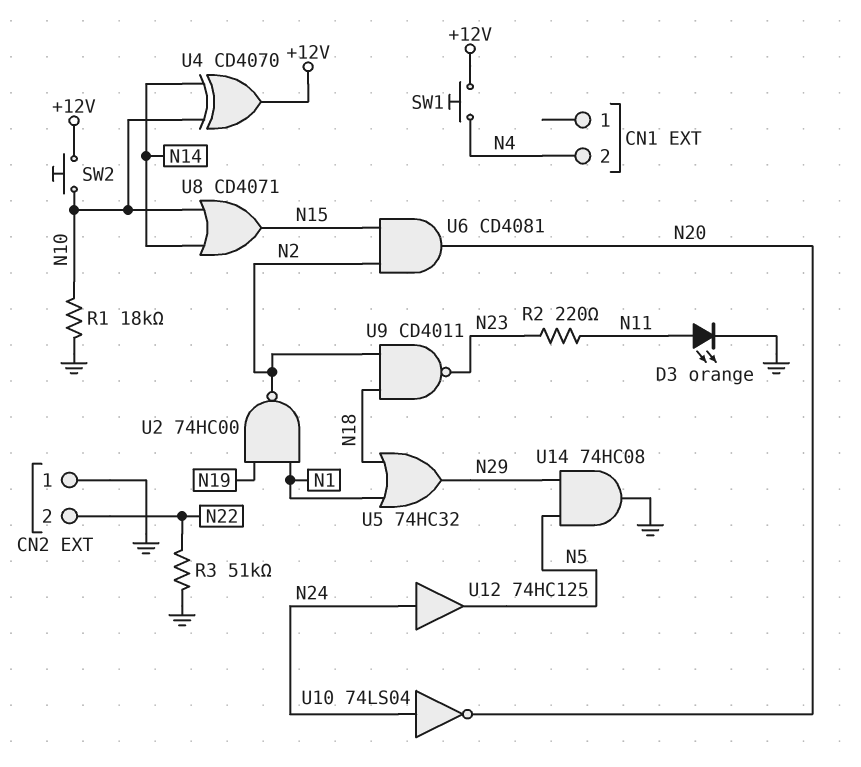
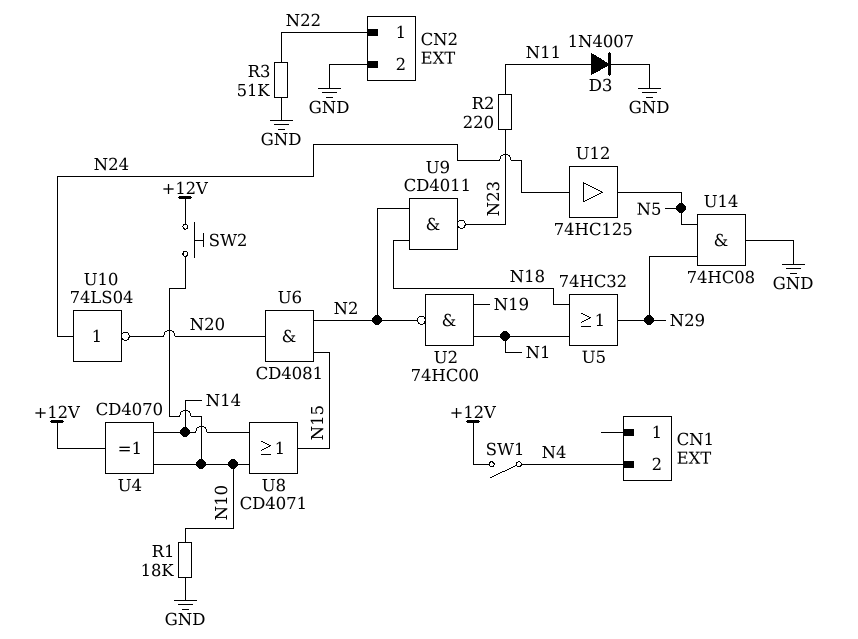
CN2 pin 1: GND -> N22
CN2 pin 2: N22 -> GND
D3: LED orange (A N11, K GND) -> diode 1N4007 (A N11, K GND)
SW1: button (+12V, N4) -> switch (+12V, N4)

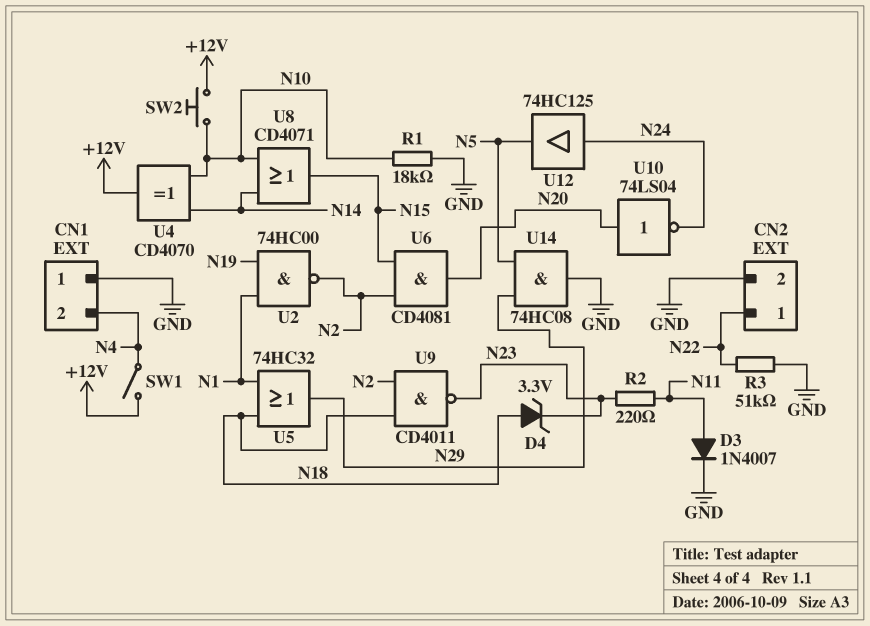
CN1 pin 1: none -> GND
D4: none -> zener 3.3V (A N18, K N23)
U10: NOT 74LS04 (in N24, out N20) -> NOT 74LS04 (in N20, out N24)

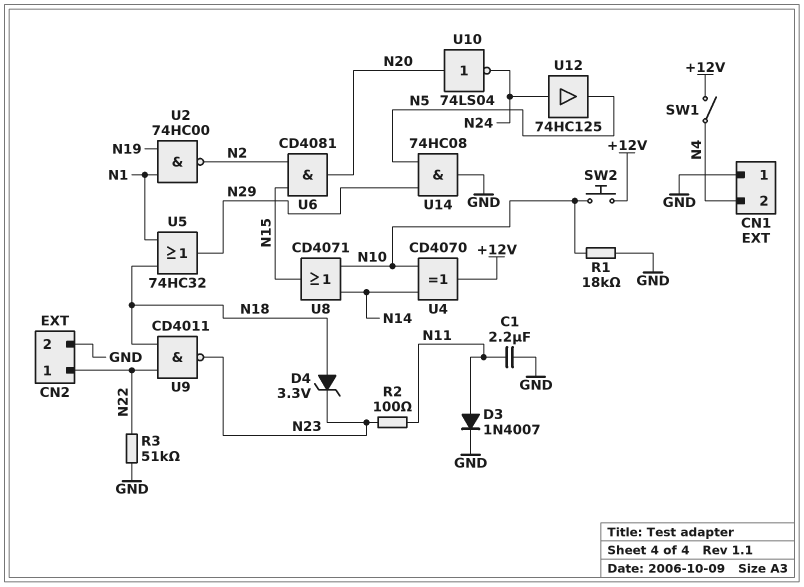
C1: none -> 2.2uF (GND, N11)
R2: 220 (N11, N23) -> 100 (N11, N23)
U9: NAND CD4011 (in N2, in N18, out N23) -> NAND CD4011 (in N18, in N22, out N23)

